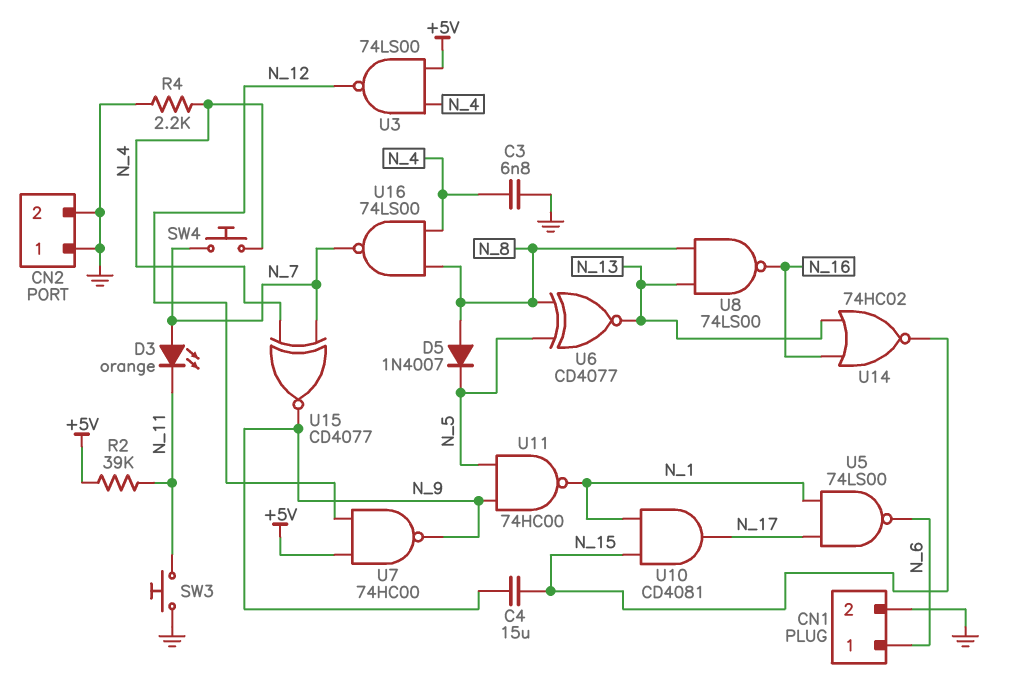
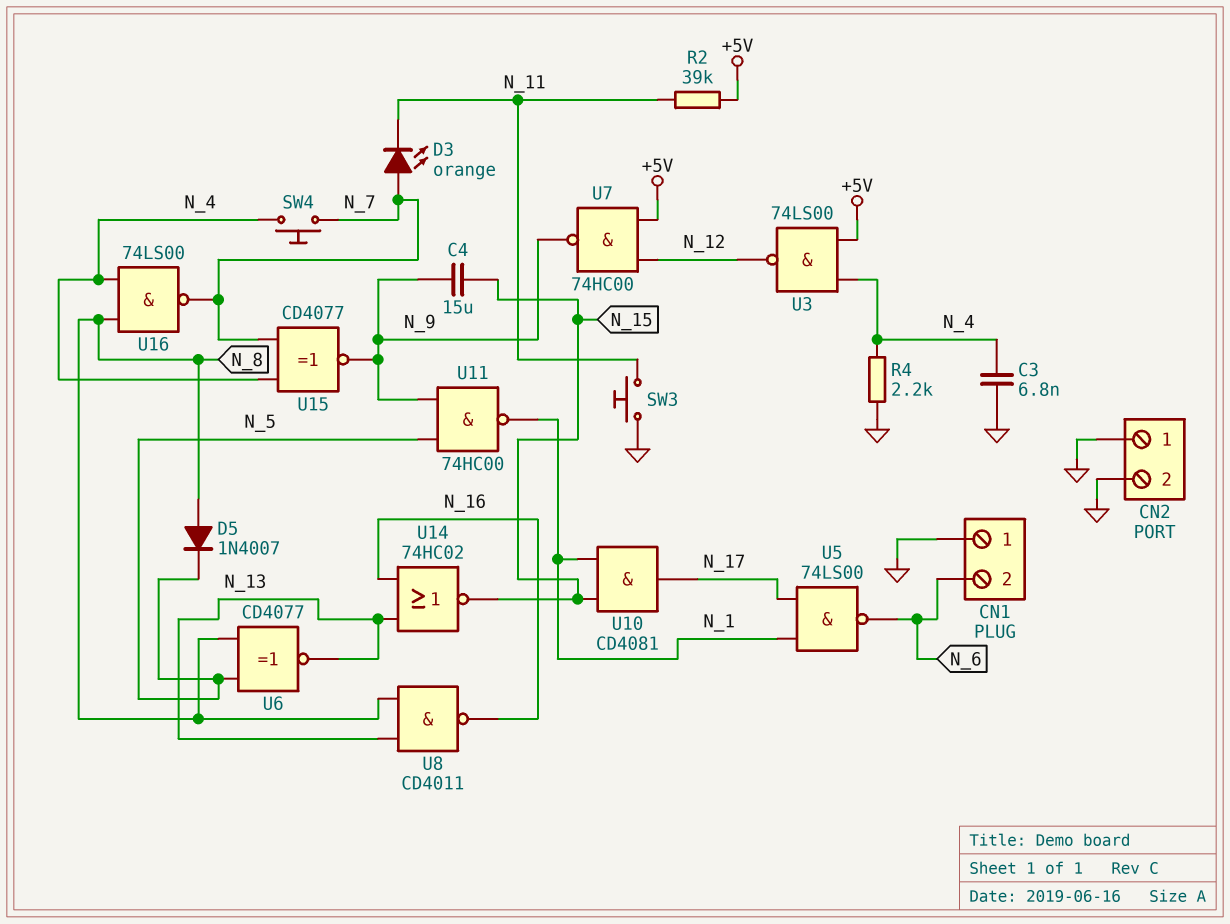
CN1 pin 1: N_6 -> GND
CN1 pin 2: GND -> N_6
U8: NAND 74LS00 (in N_8, in N_13, out N_16) -> NAND CD4011 (in N_8, in N_13, out N_16)

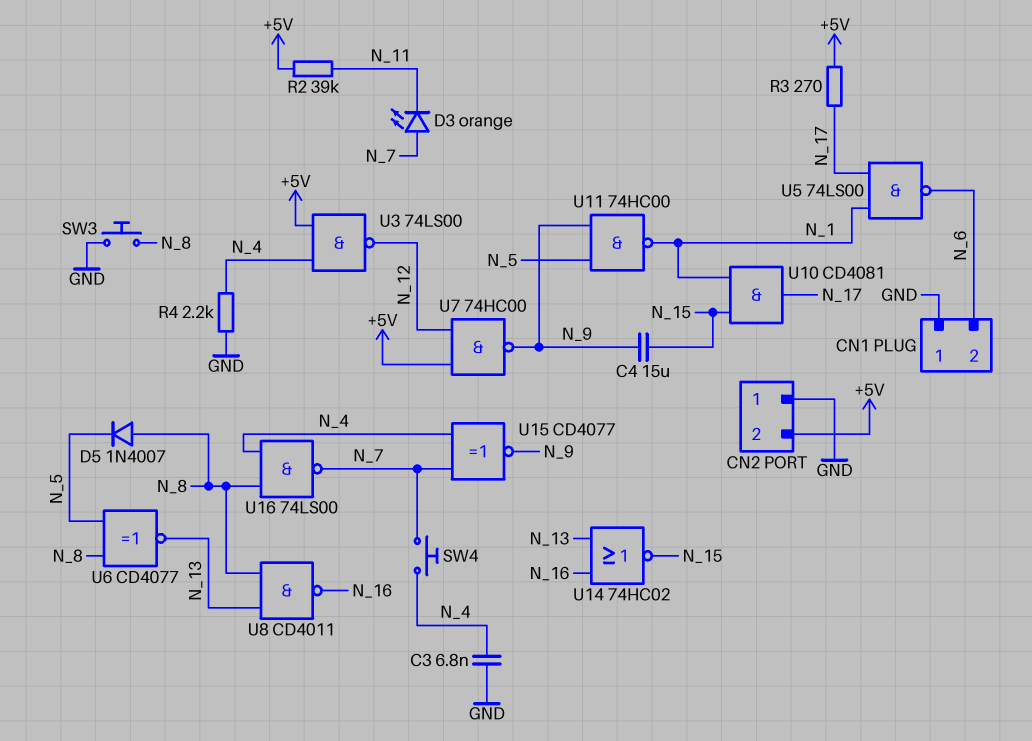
CN2 pin 2: GND -> +5V
R3: none -> 270 (+5V, N_17)
SW3: button (GND, N_11) -> button (GND, N_8)

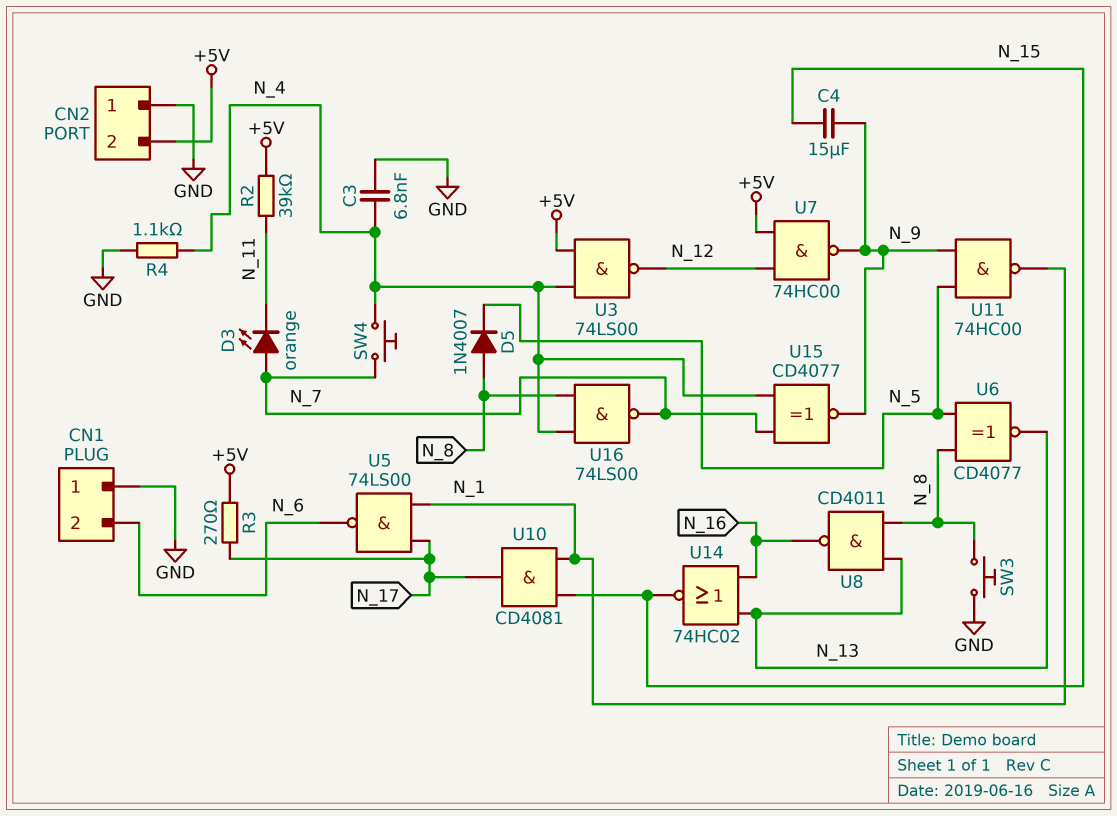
R4: 2.2k (GND, N_4) -> 1.1k (GND, N_4)

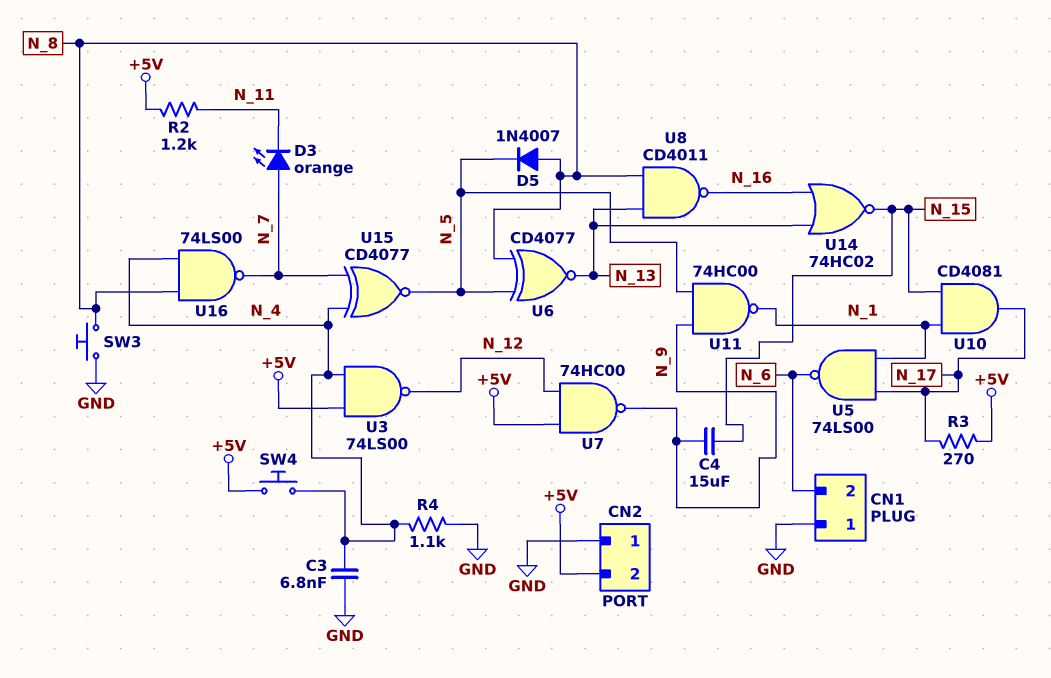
R2: 39k (+5V, N_11) -> 1.2k (+5V, N_11)
SW4: button (N_4, N_7) -> button (+5V, N_4)
U15: XNOR CD4077 (in N_4, in N_7, out N_9) -> XNOR CD4077 (in N_4, in N_7, out N_5)

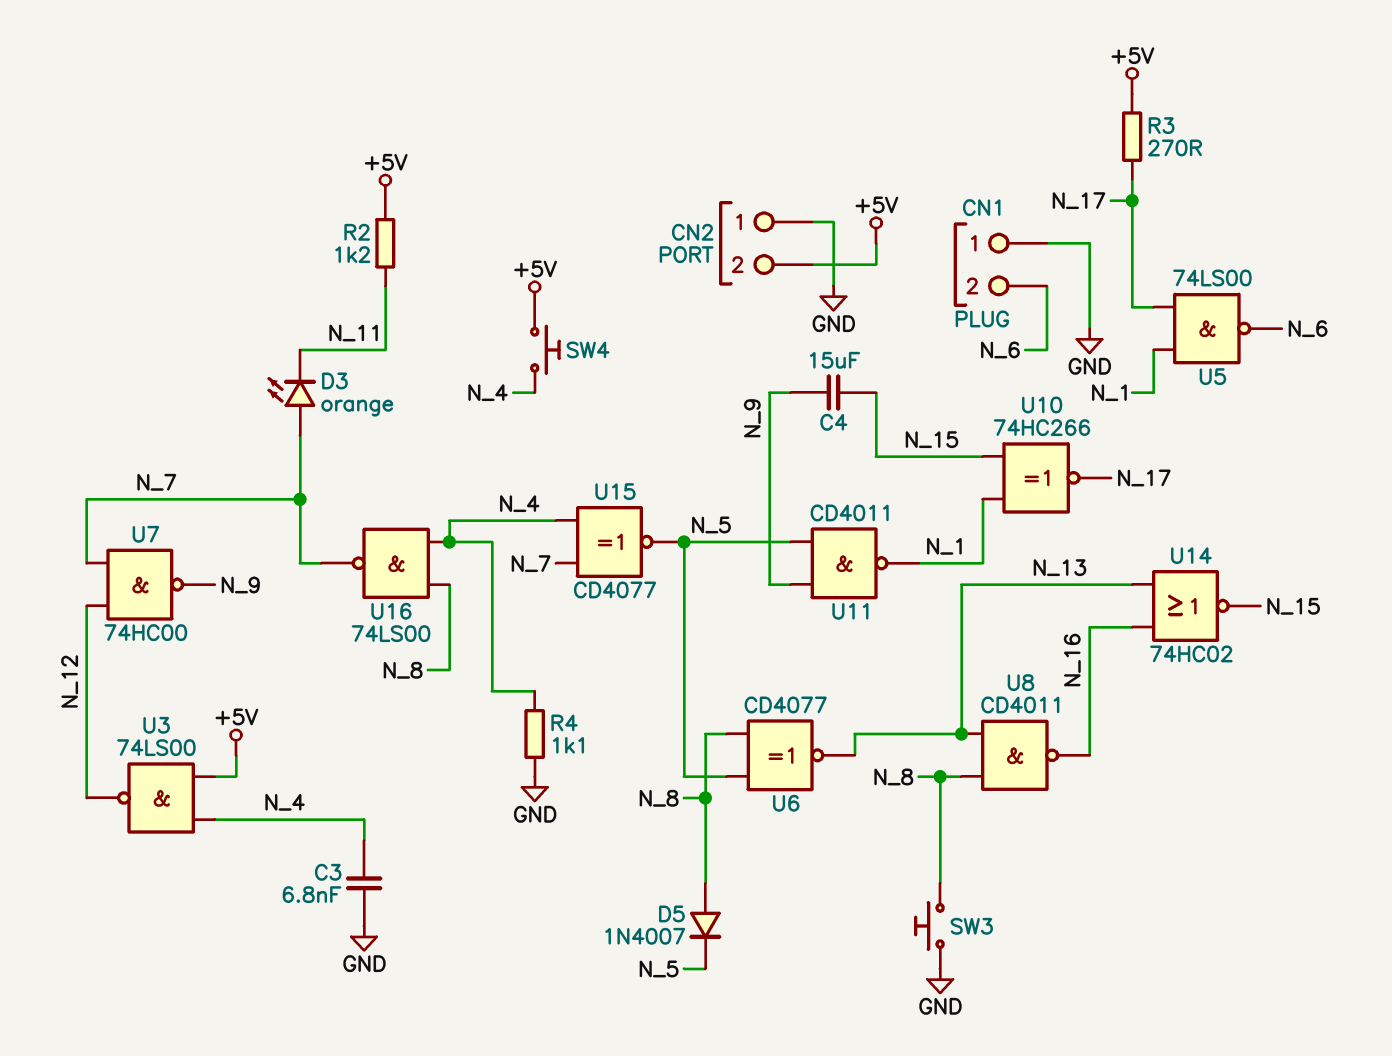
U7: NAND 74HC00 (in +5V, in N_12, out N_9) -> NAND 74HC00 (in N_7, in N_12, out N_9)
U10: AND CD4081 (in N_1, in N_15, out N_17) -> XNOR 74HC266 (in N_1, in N_15, out N_17)
U11: NAND 74HC00 (in N_5, in N_9, out N_1) -> NAND CD4011 (in N_5, in N_9, out N_1)

